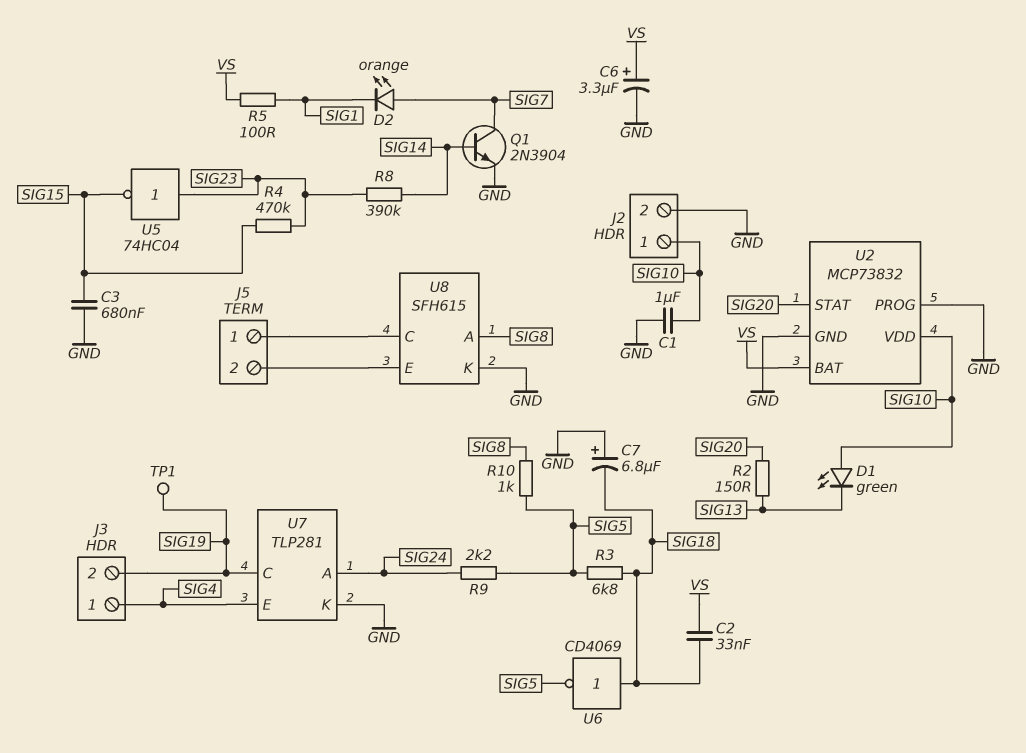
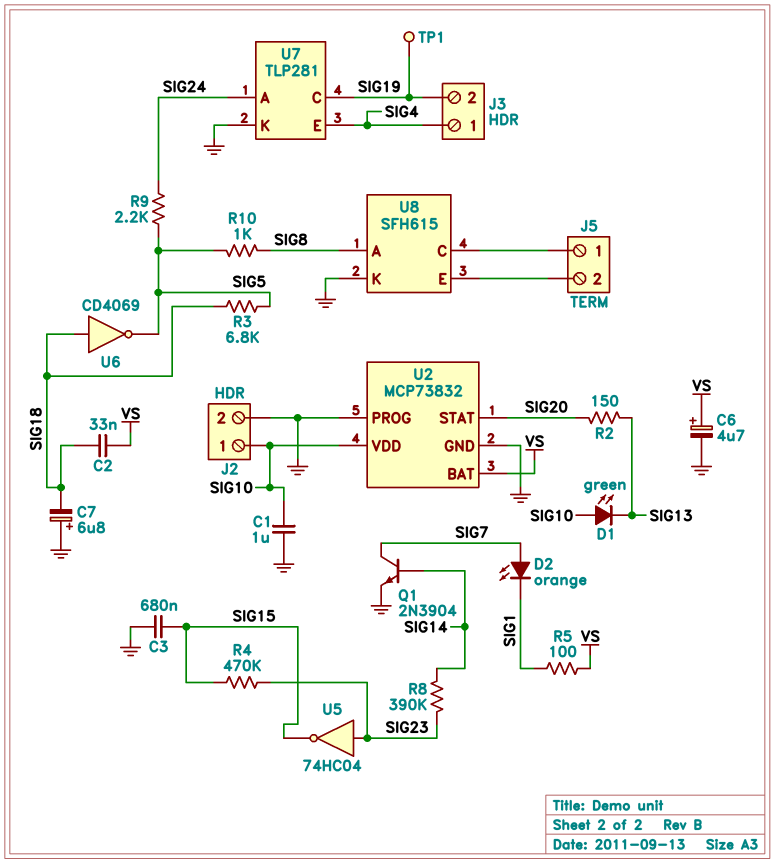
C6: 3.3uF (plus VS, minus GND) -> 4.7uF (plus VS, minus GND)

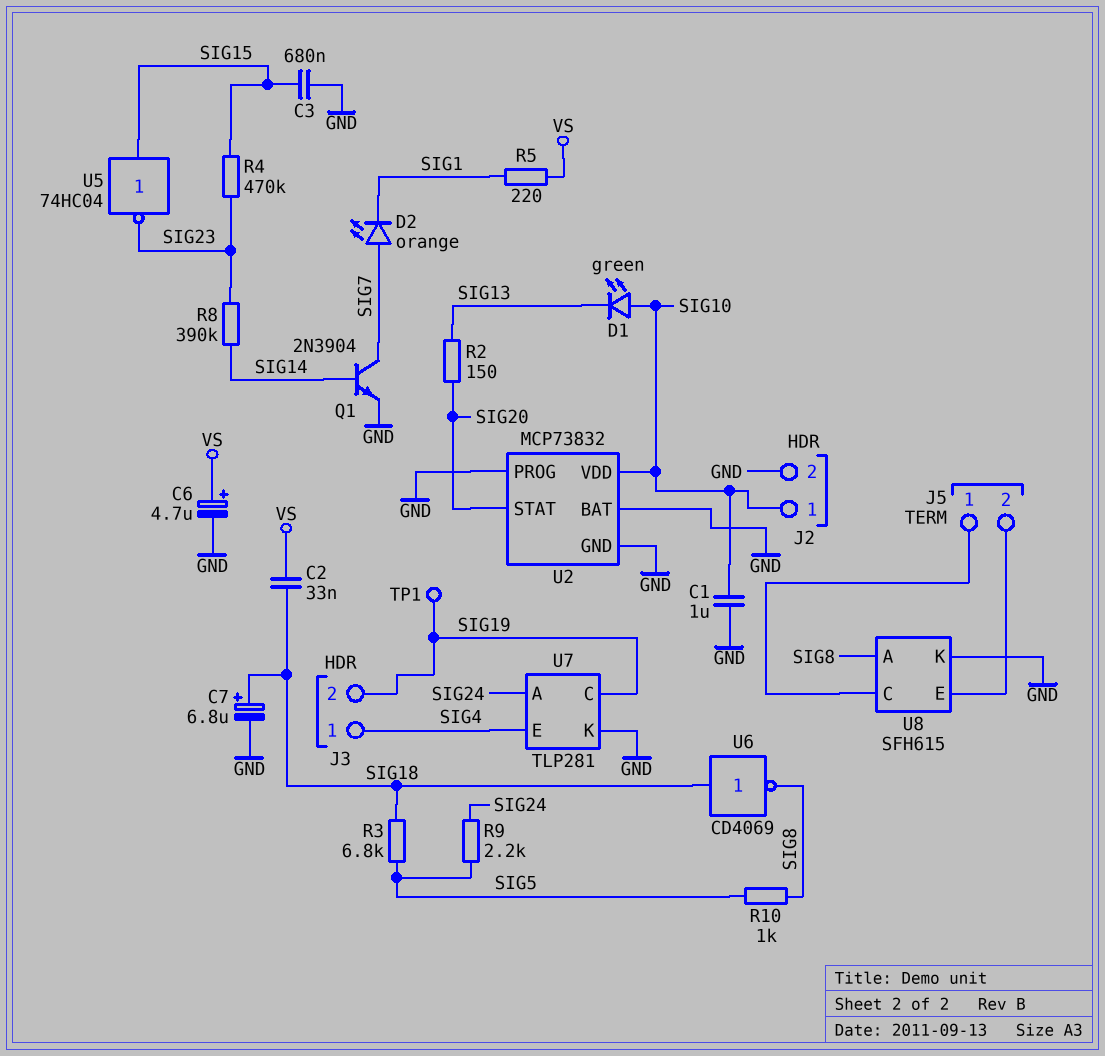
C7: 6.8uF (plus GND, minus SIG18) -> 6.8uF (plus SIG18, minus GND)
R5: 100 (SIG1, VS) -> 220 (SIG1, VS)
U2 pin BAT: VS -> GND
U5: NOT 74HC04 (in SIG23, out SIG15) -> NOT 74HC04 (in SIG15, out SIG23)
U6: NOT CD4069 (in SIG18, out SIG5) -> NOT CD4069 (in SIG18, out SIG8)

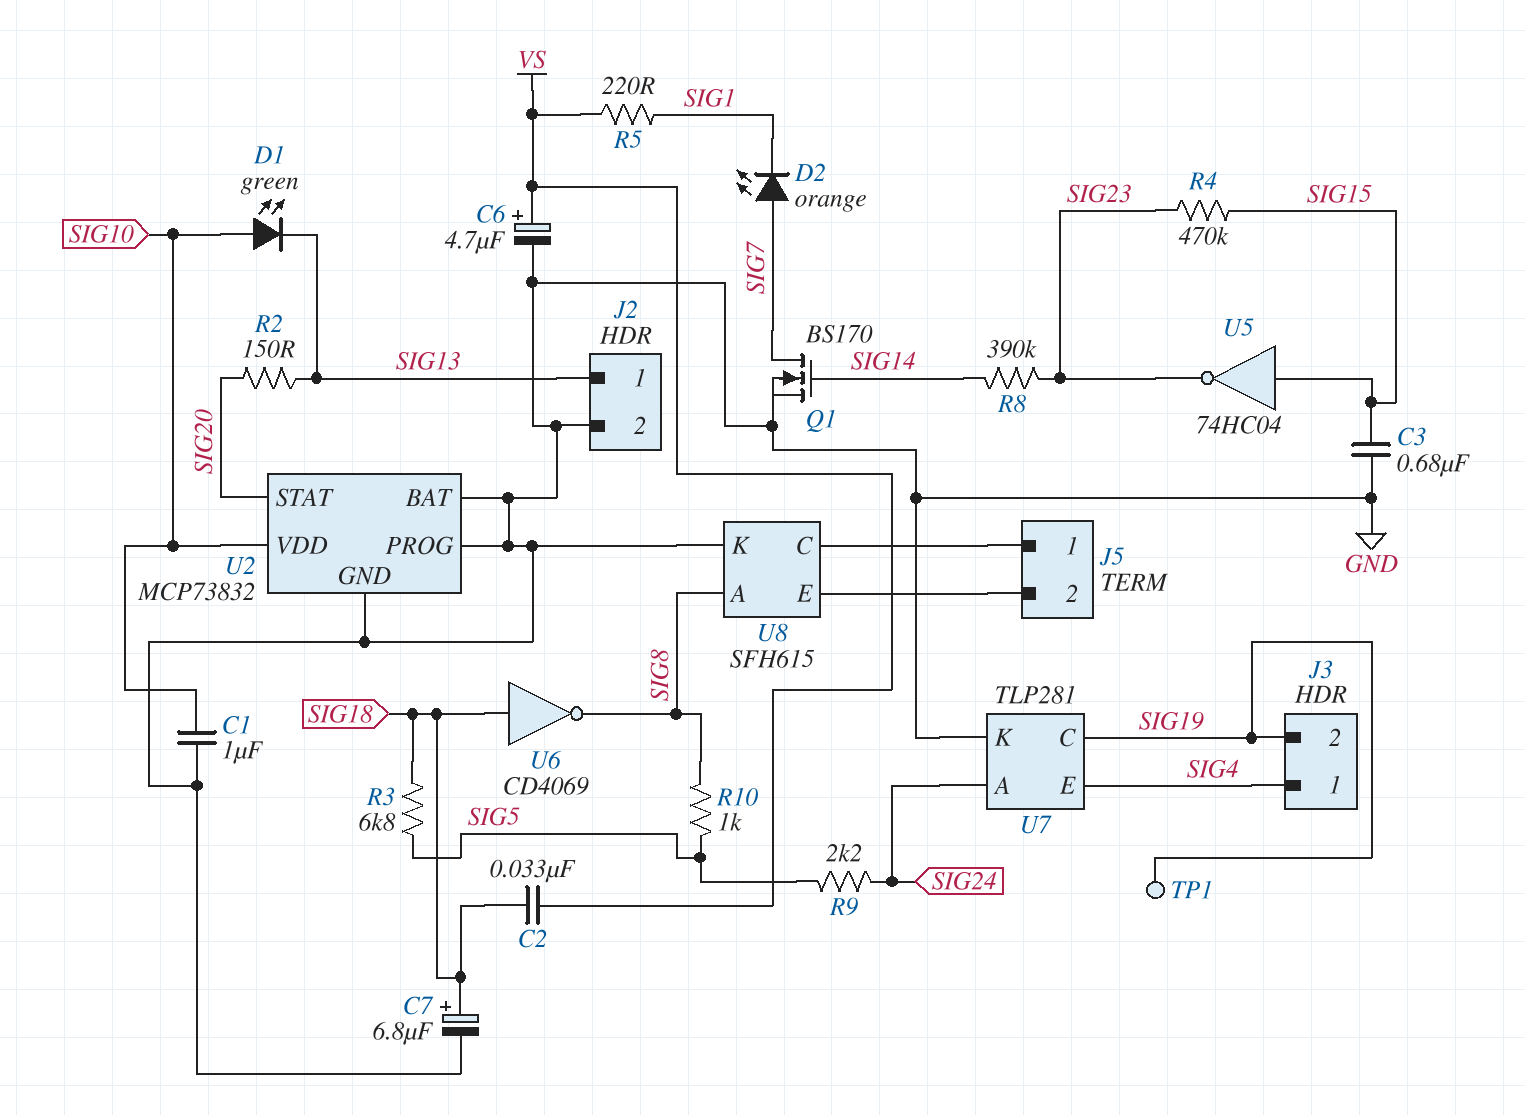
J2 pin 1: SIG10 -> SIG13
Q1: NPN 2N3904 (B SIG14, C SIG7, E GND) -> NMOS BS170 (G SIG14, D SIG7, S GND)

